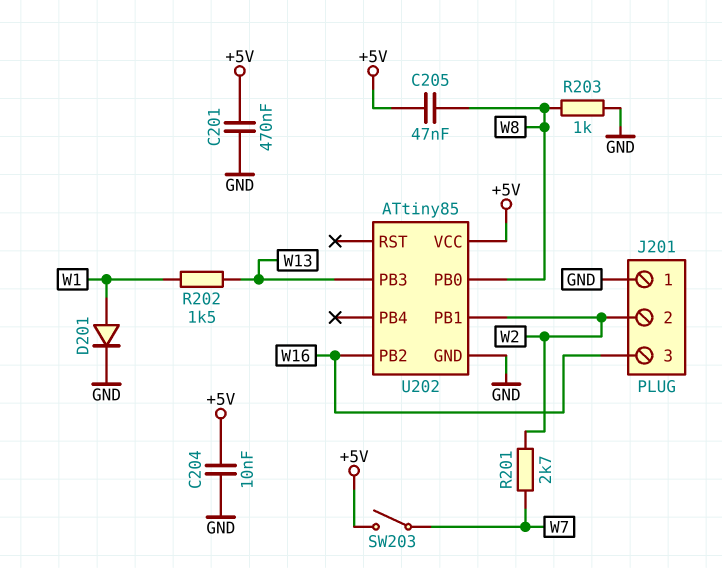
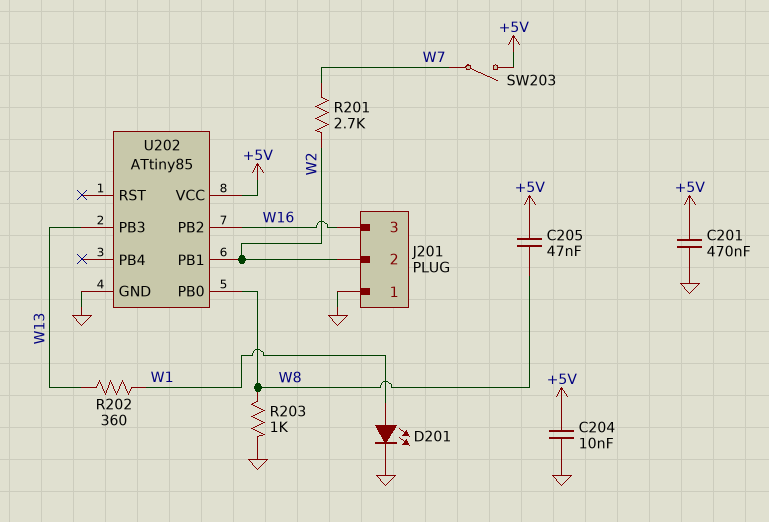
D201: diode (A W1, K GND) -> LED (A W1, K GND)
R202: 1.5k (W1, W13) -> 360 (W1, W13)

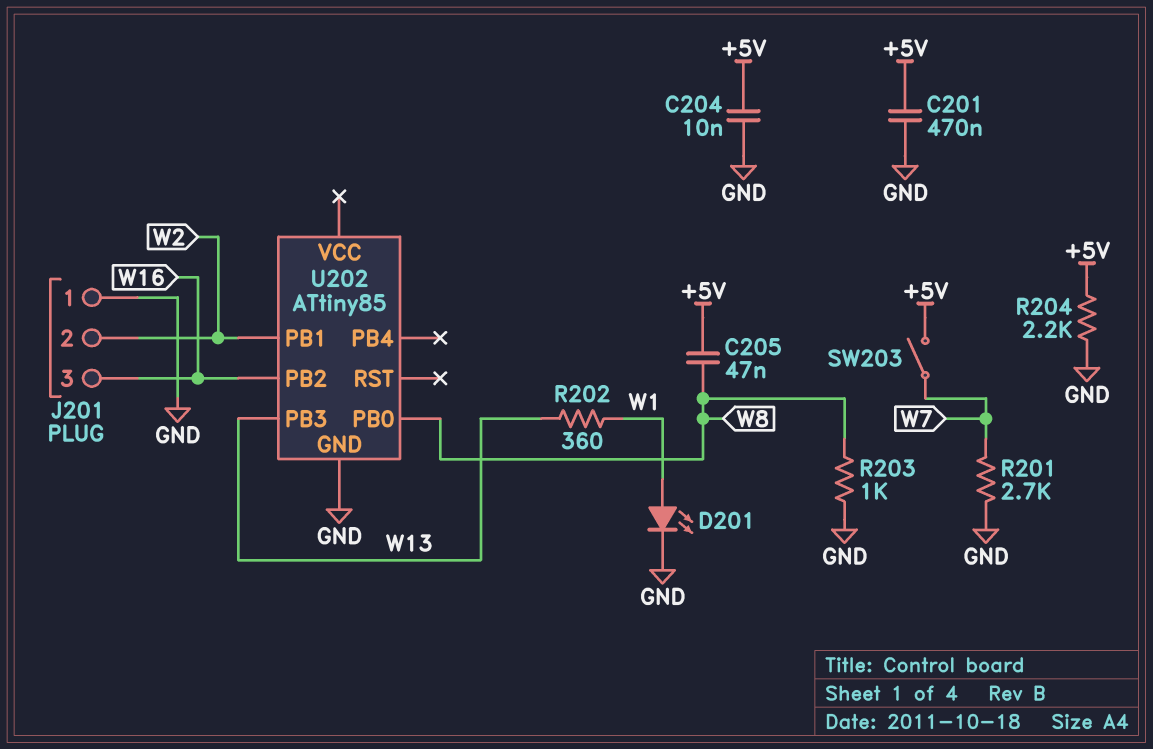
R201: 2.7k (W2, W7) -> 2.7k (GND, W7)
R204: none -> 2.2k (+5V, GND)
U202 pin VCC: +5V -> none

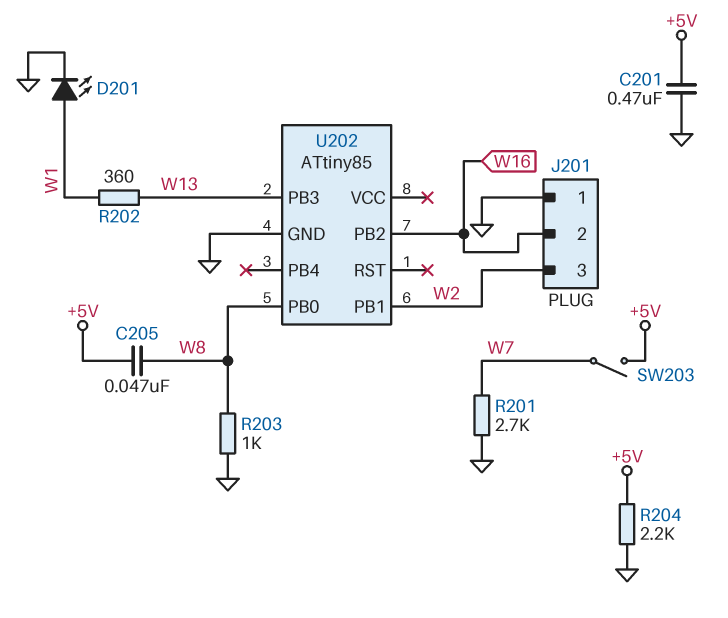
C204: 10nF (+5V, GND) -> none
J201 pin 2: W2 -> W16
J201 pin 3: W16 -> W2

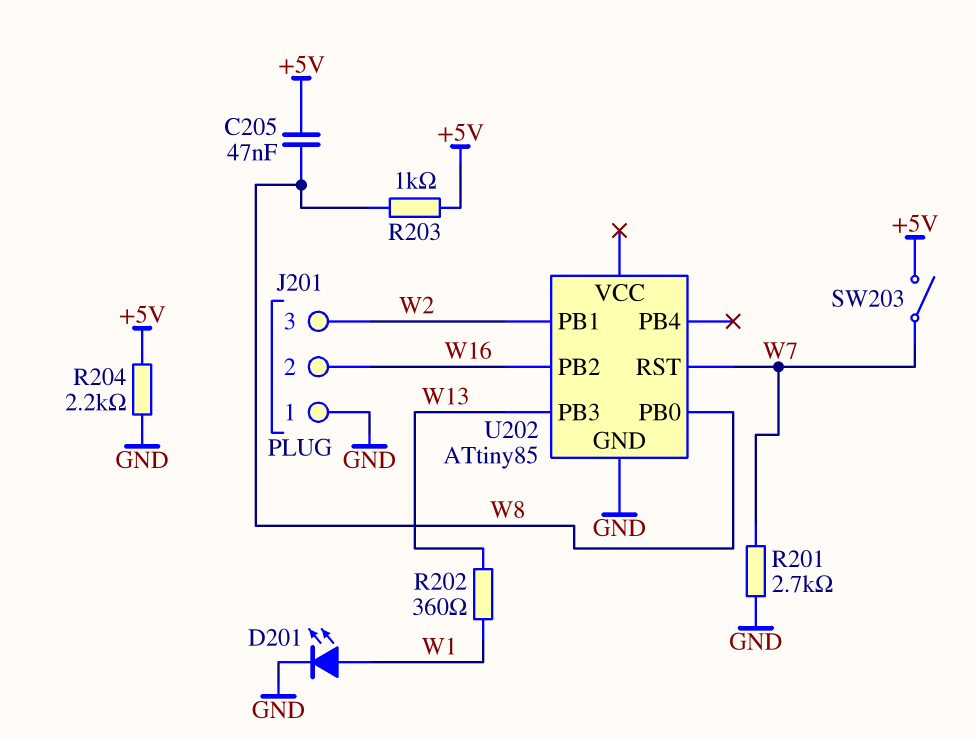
C201: 470nF (+5V, GND) -> none
R203: 1k (GND, W8) -> 1k (+5V, W8)
U202 pin RST: none -> W7

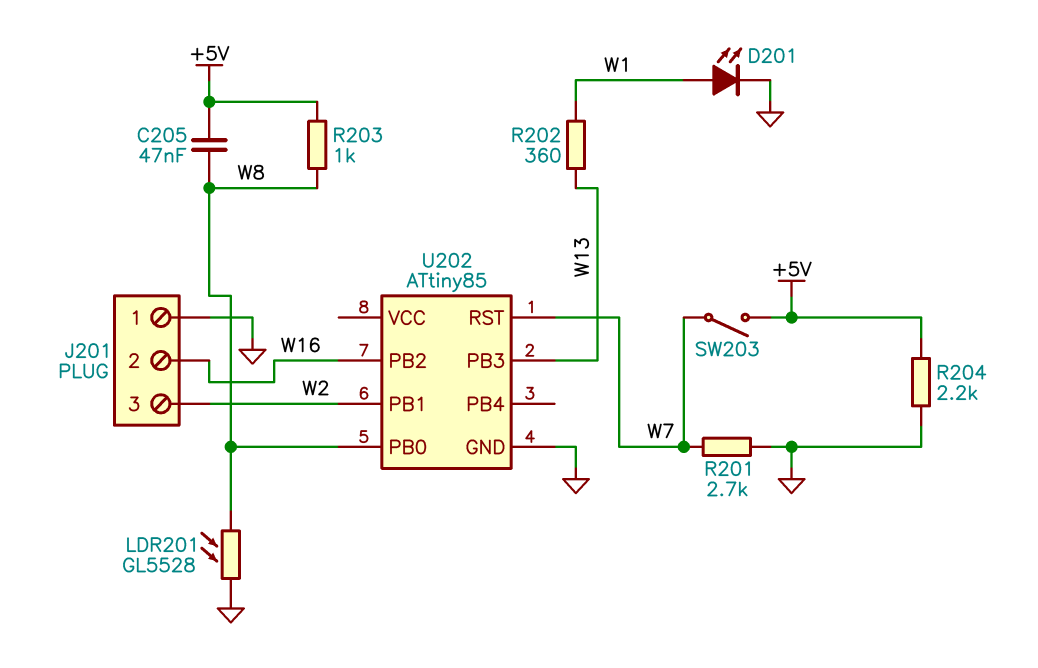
LDR201: none -> GL5528 (GND, W8)

